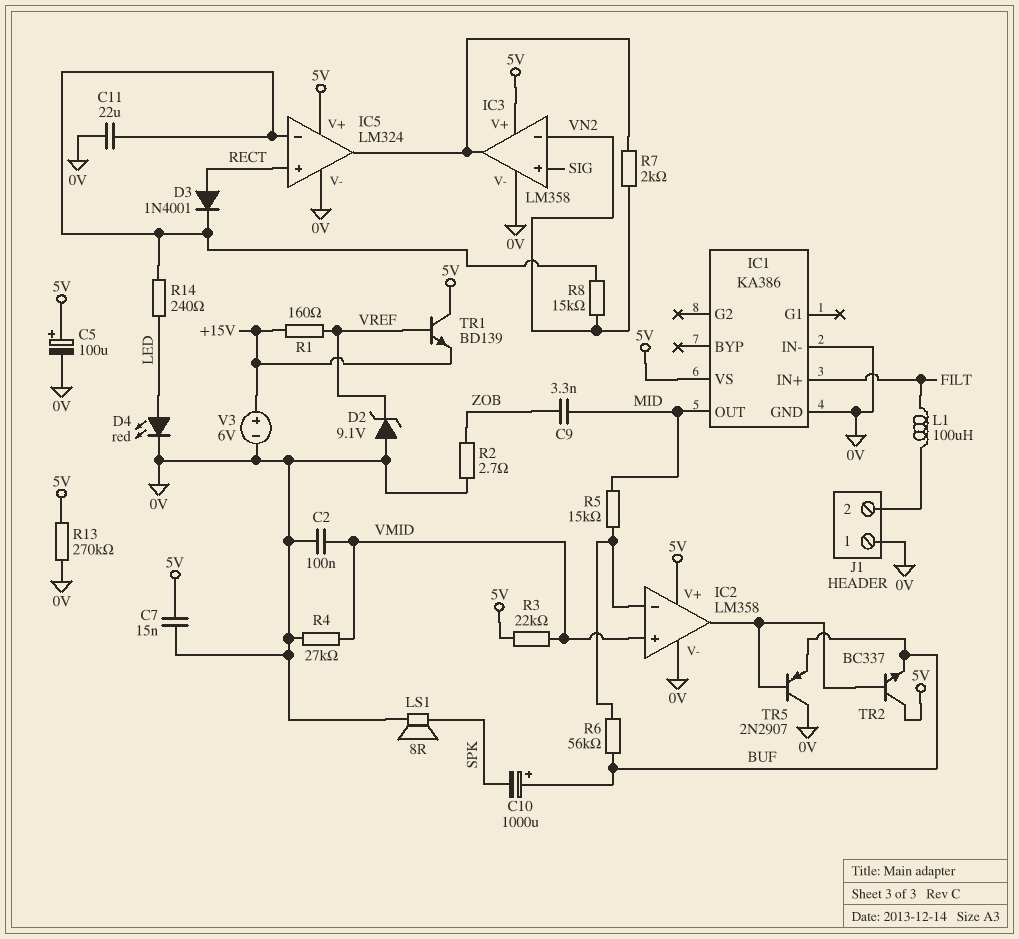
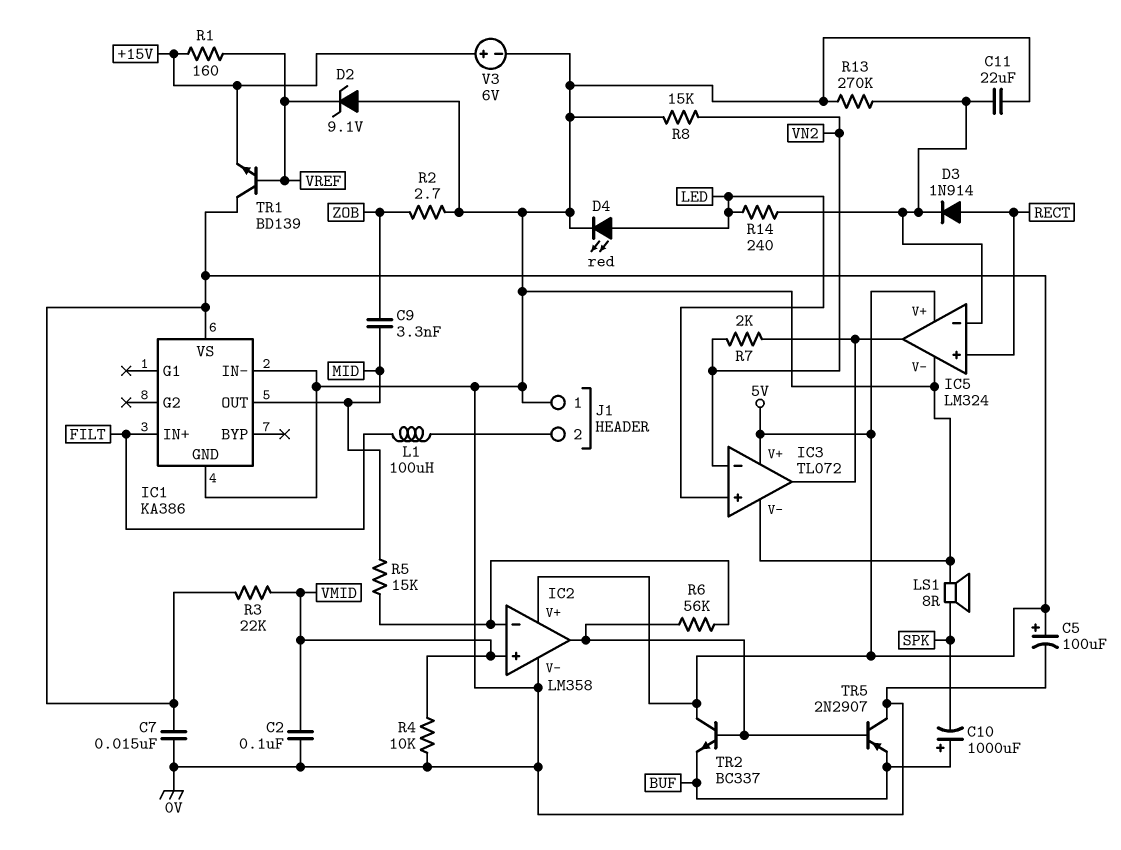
D3: diode 1N4001 (A RECT, K IC5/in-) -> diode 1N914 (A RECT, K IC5/in-)
IC3: LM358 -> TL072
IC3 pin in+: SIG -> LED
R4: 27k (0V, VMID) -> 10k (0V, VMID)
R6: 56k (BUF, IC2/in-) -> 56k (IC2/in-, IC2/out)
R8: 15k (IC5/in-, VN2) -> 15k (0V, VN2)
R13: 270k (0V, 5V) -> 270k (0V, IC5/in-)

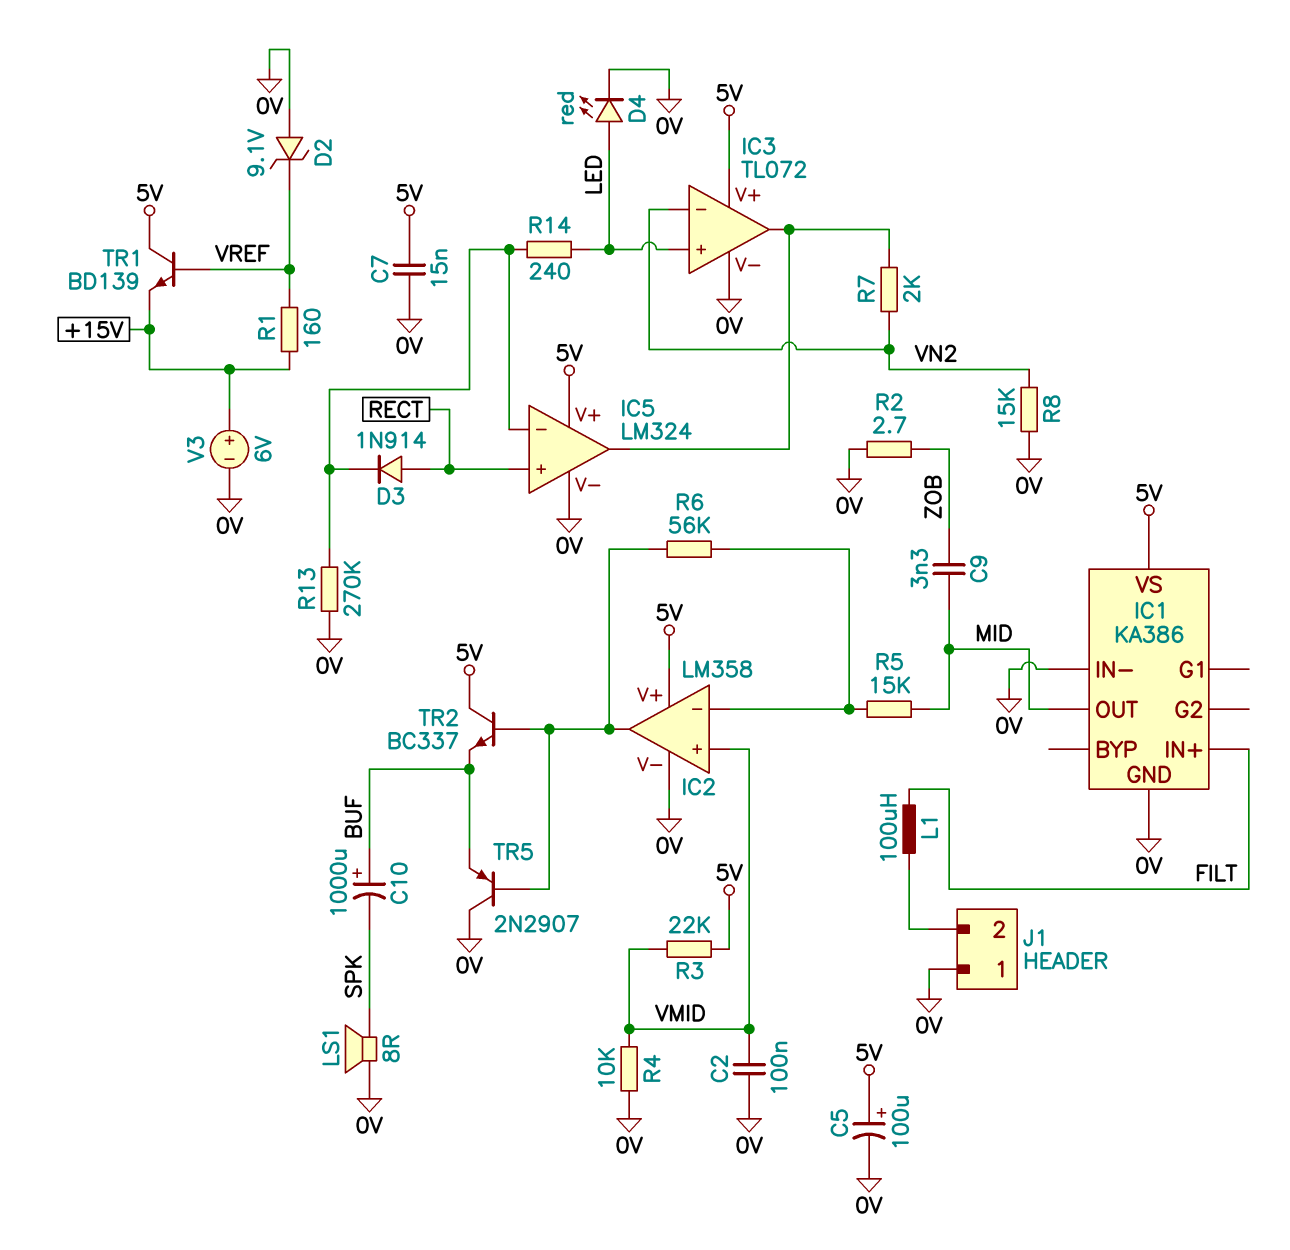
C11: 22uF (0V, IC5/in-) -> none

